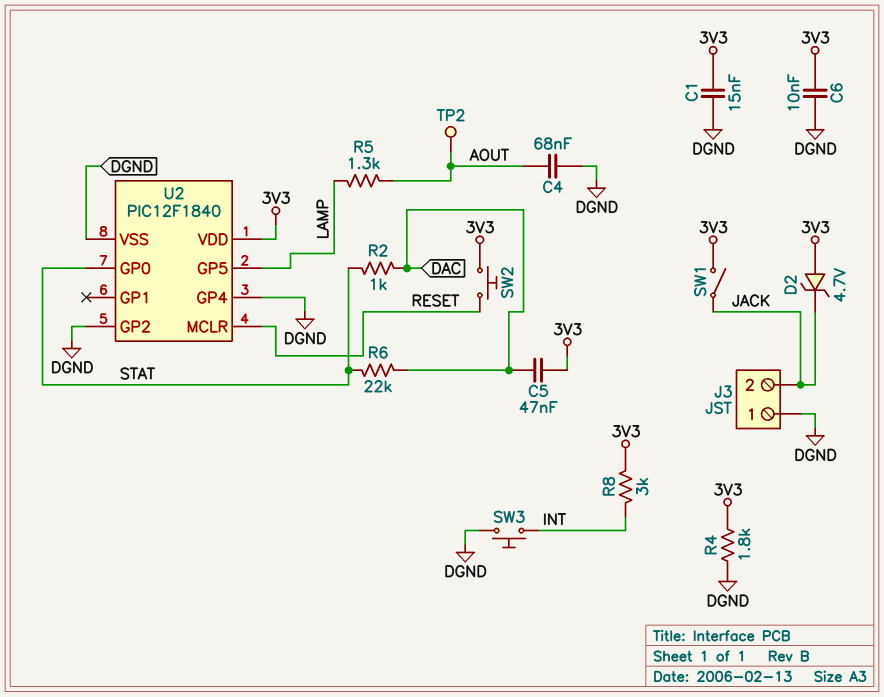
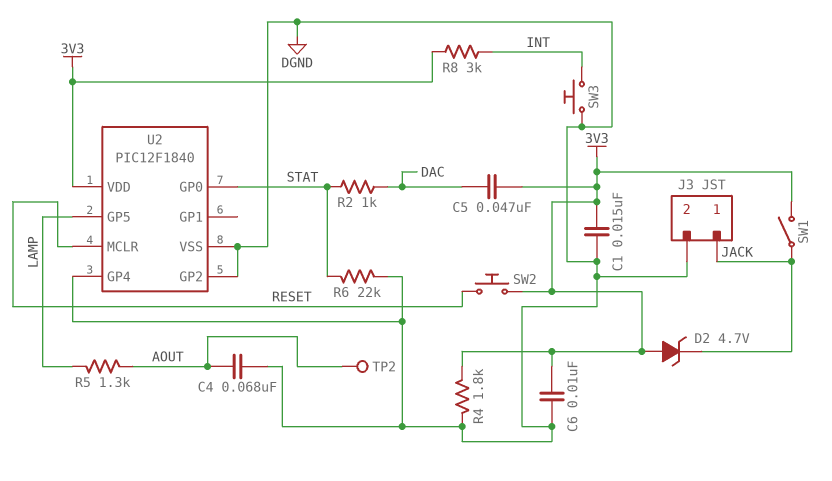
J3 pin 1: DGND -> JACK
J3 pin 2: JACK -> DGND
R6: 22k (DAC, STAT) -> 22k (DGND, STAT)

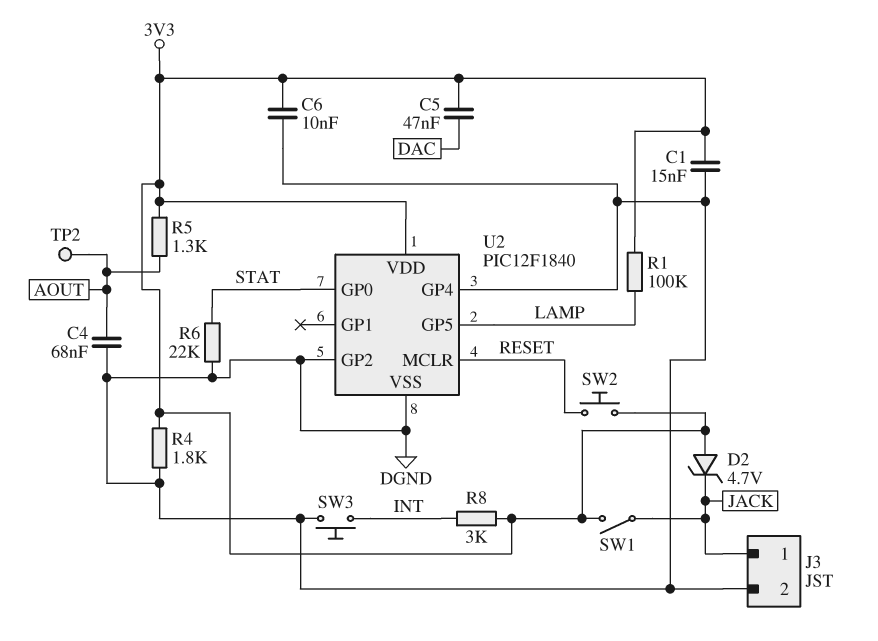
R1: none -> 100k (3V3, LAMP)
R2: 1k (DAC, STAT) -> none
R5: 1.3k (AOUT, LAMP) -> 1.3k (3V3, AOUT)

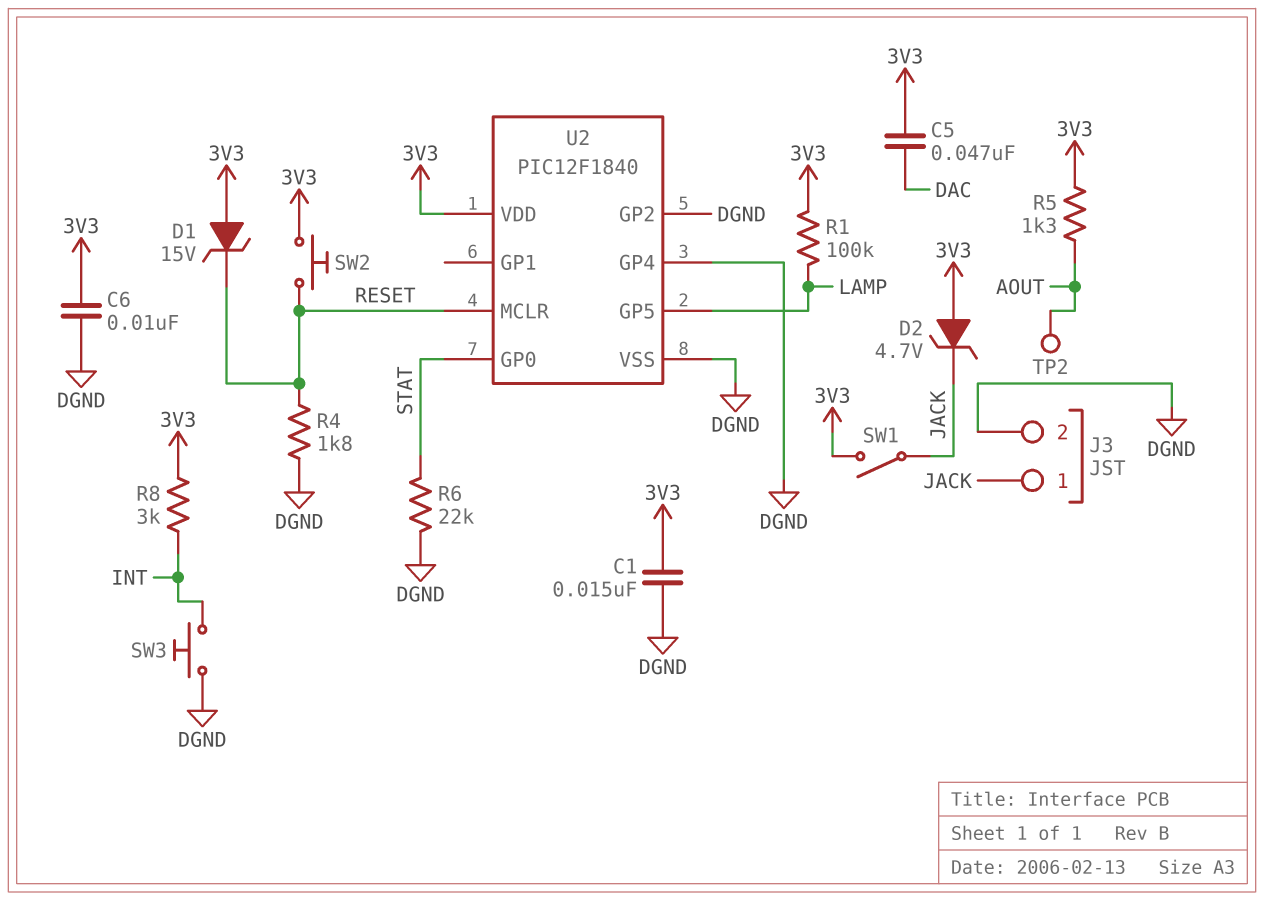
C4: 68nF (AOUT, DGND) -> none
D1: none -> zener 15V (A 3V3, K RESET)
R4: 1.8k (3V3, DGND) -> 1.8k (DGND, RESET)

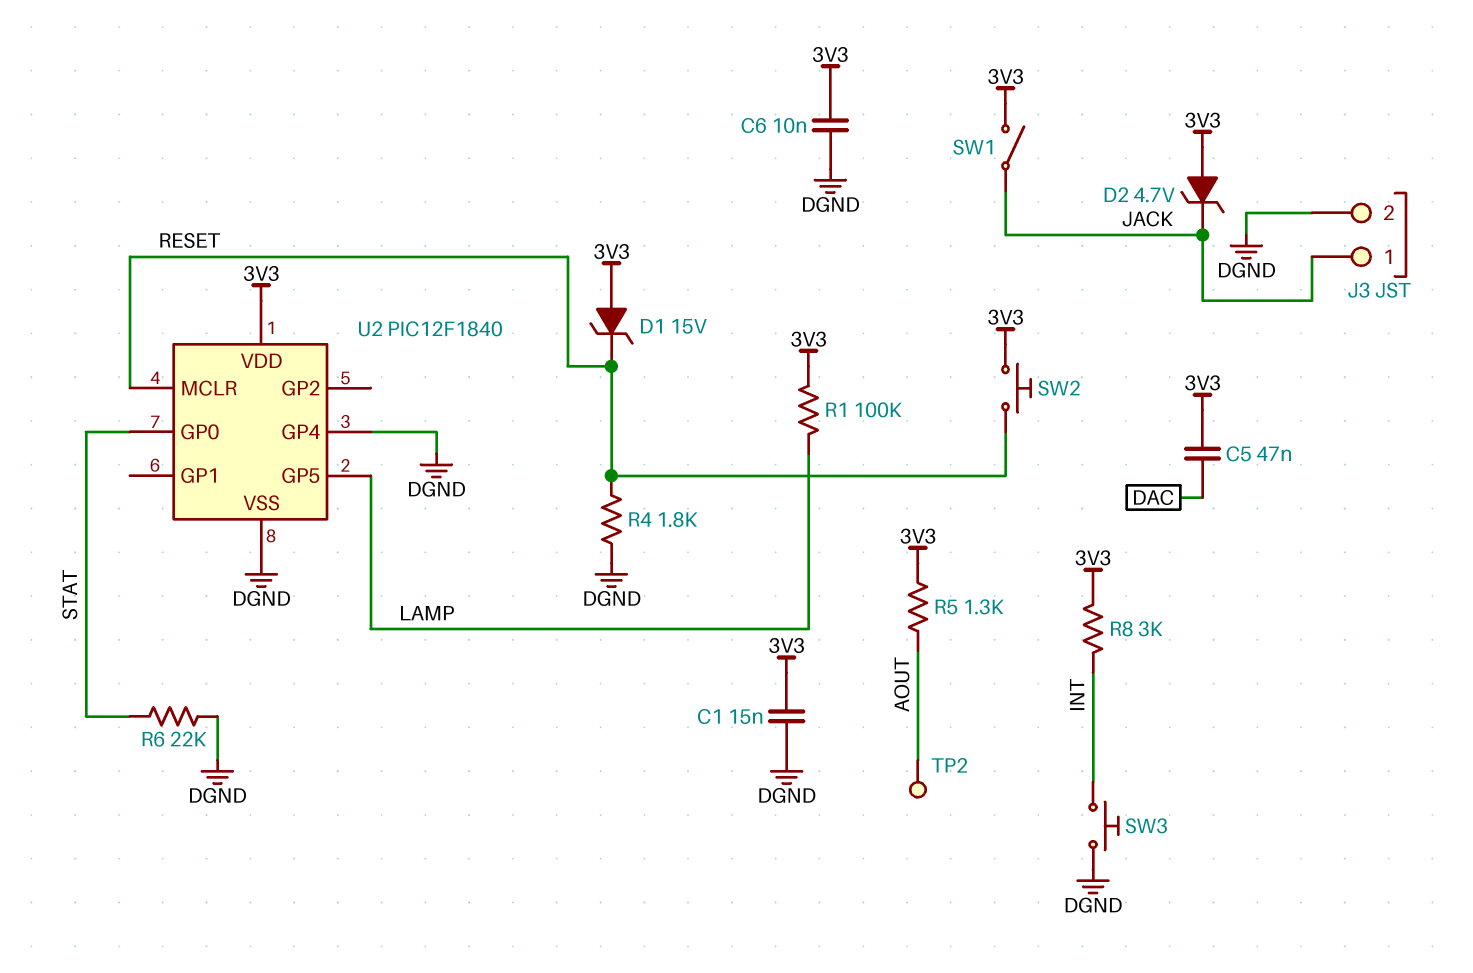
U2 pin GP2: DGND -> none

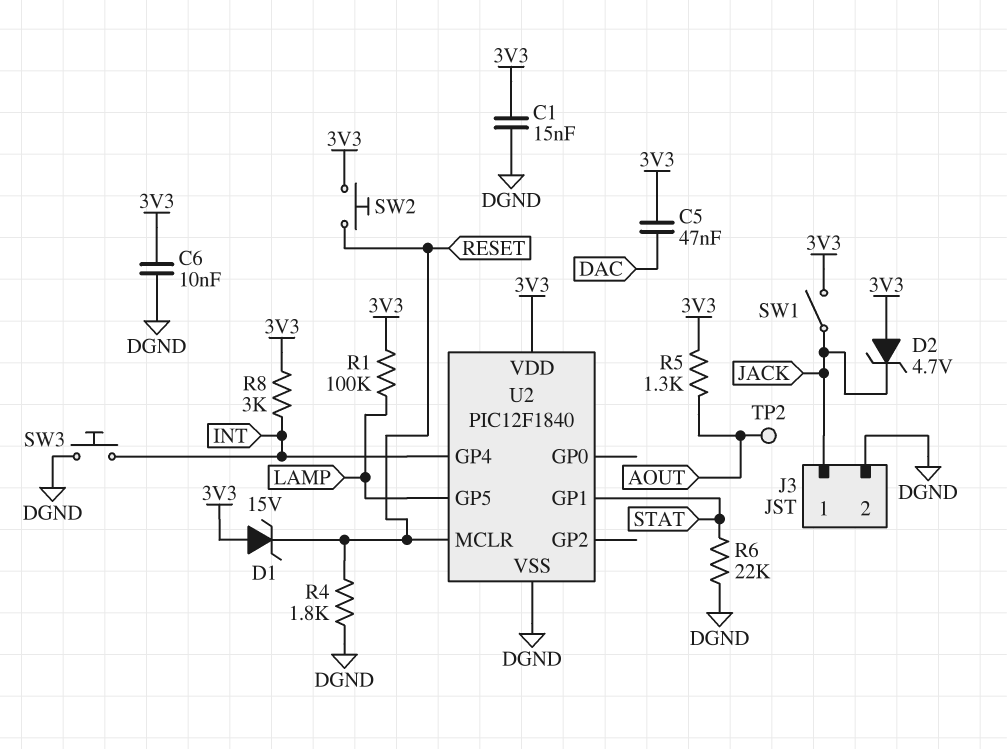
U2 pin GP0: STAT -> none
U2 pin GP1: none -> STAT
U2 pin GP4: DGND -> INT

